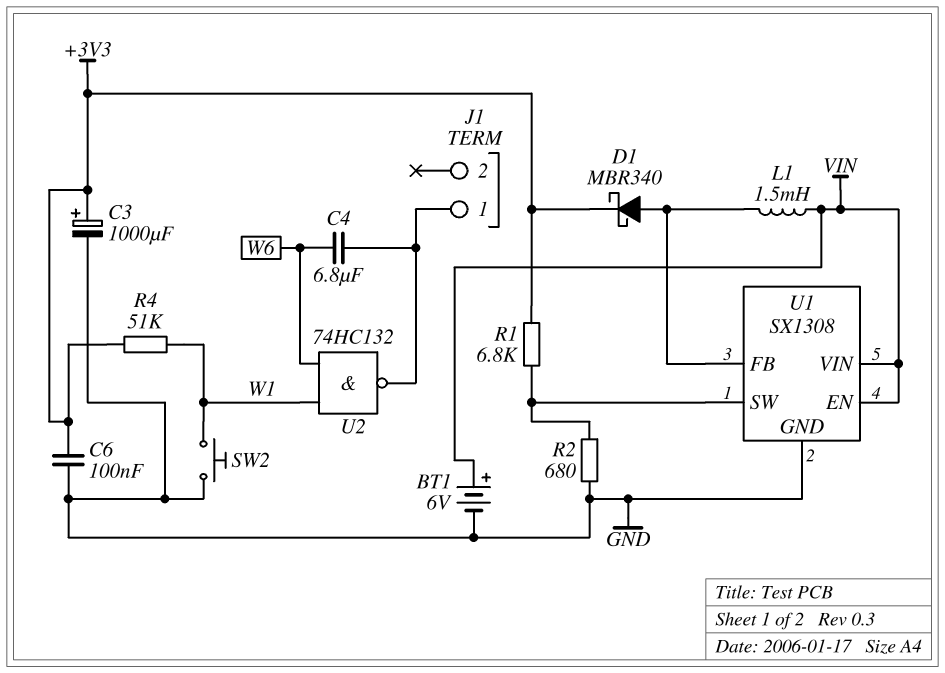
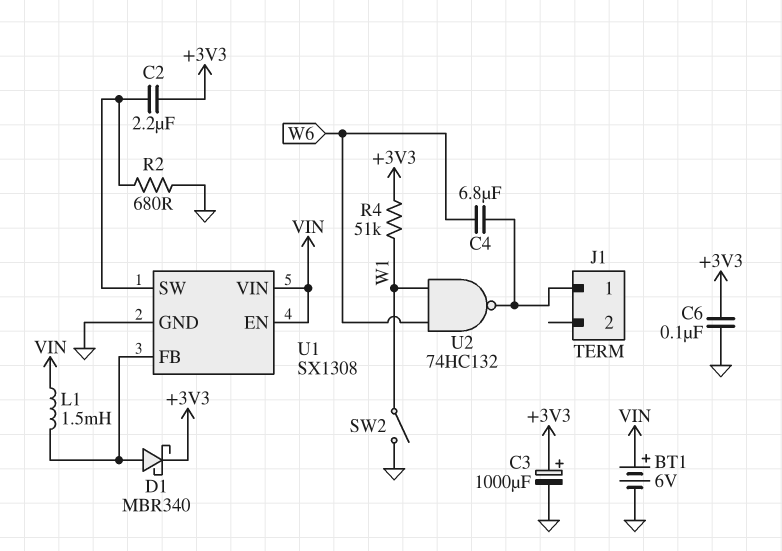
C2: none -> 2.2uF (+3V3, U1/SW)
R1: 6.8k (+3V3, U1/SW) -> none
SW2: button (GND, W1) -> switch (GND, W1)

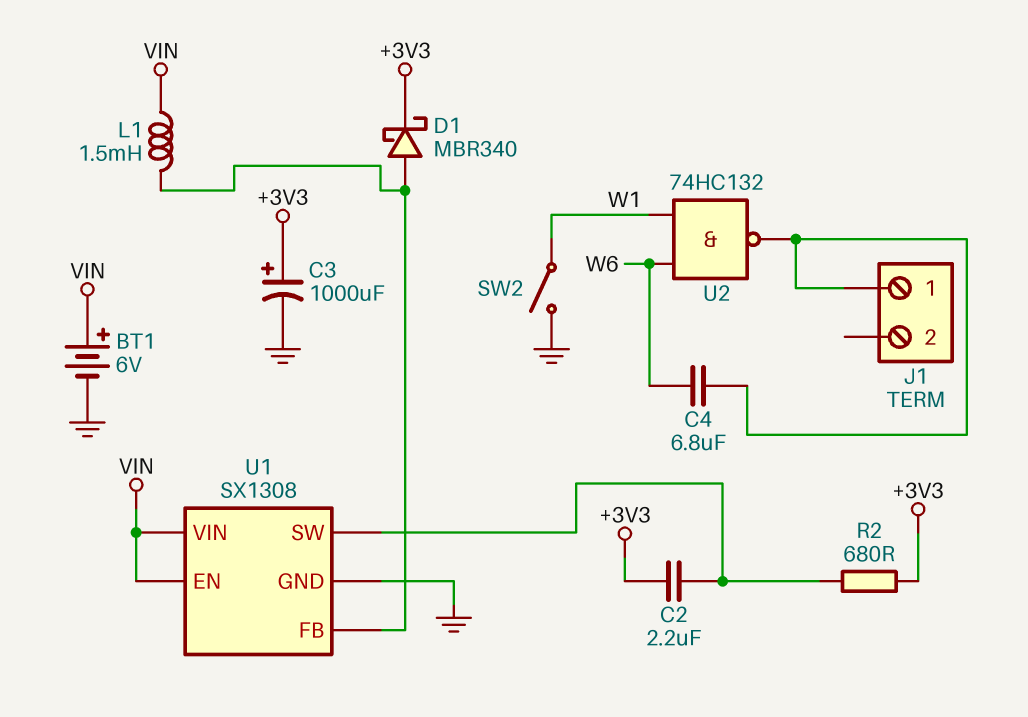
C6: 100nF (+3V3, GND) -> none
R2: 680 (GND, U1/SW) -> 680 (+3V3, U1/SW)
R4: 51k (+3V3, W1) -> none

